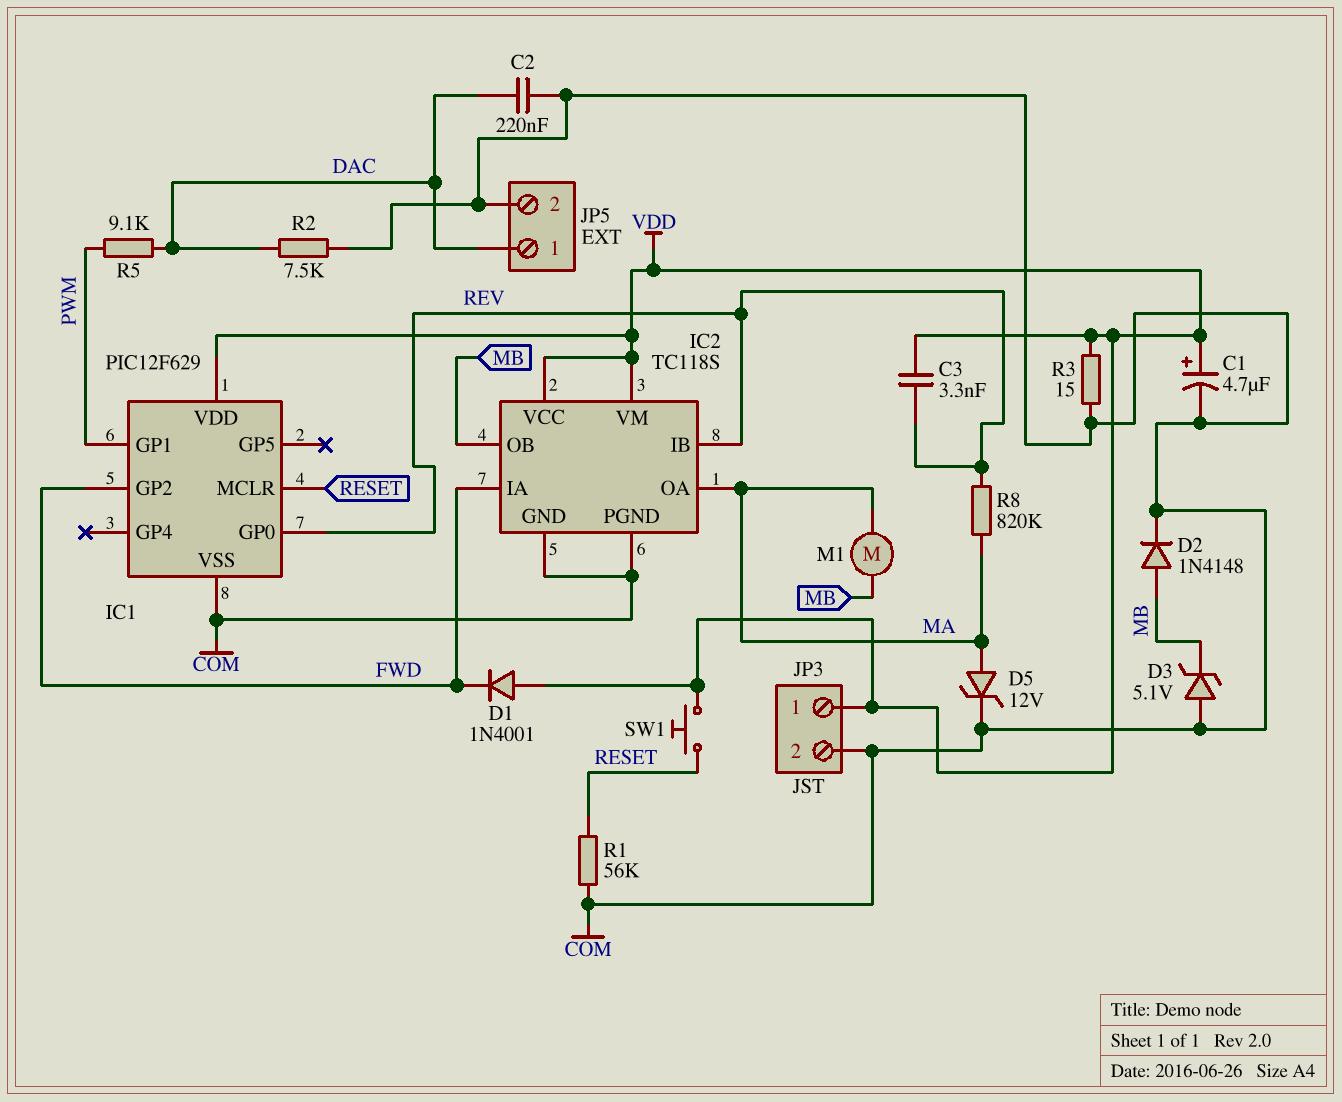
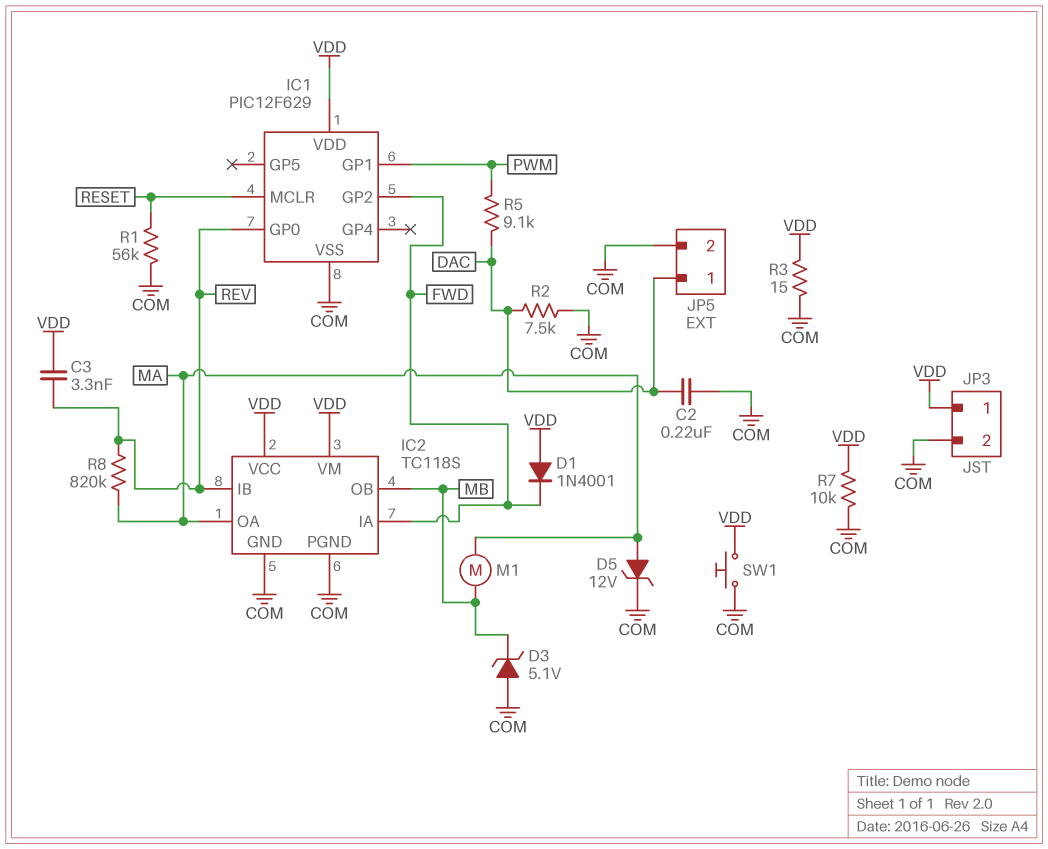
C1: 4.7uF (plus VDD, minus COM) -> none
D2: diode 1N4148 (A MB, K COM) -> none
R7: none -> 10k (COM, VDD)
SW1: button (RESET, VDD) -> button (COM, VDD)

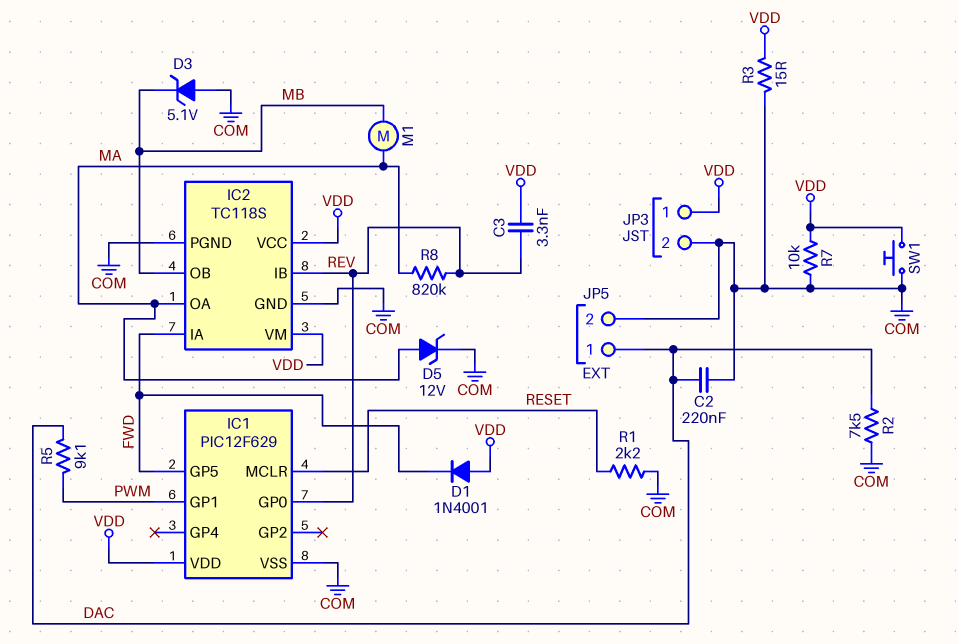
IC1 pin GP2: FWD -> none
IC1 pin GP5: none -> FWD
R1: 56k (COM, RESET) -> 2.2k (COM, RESET)

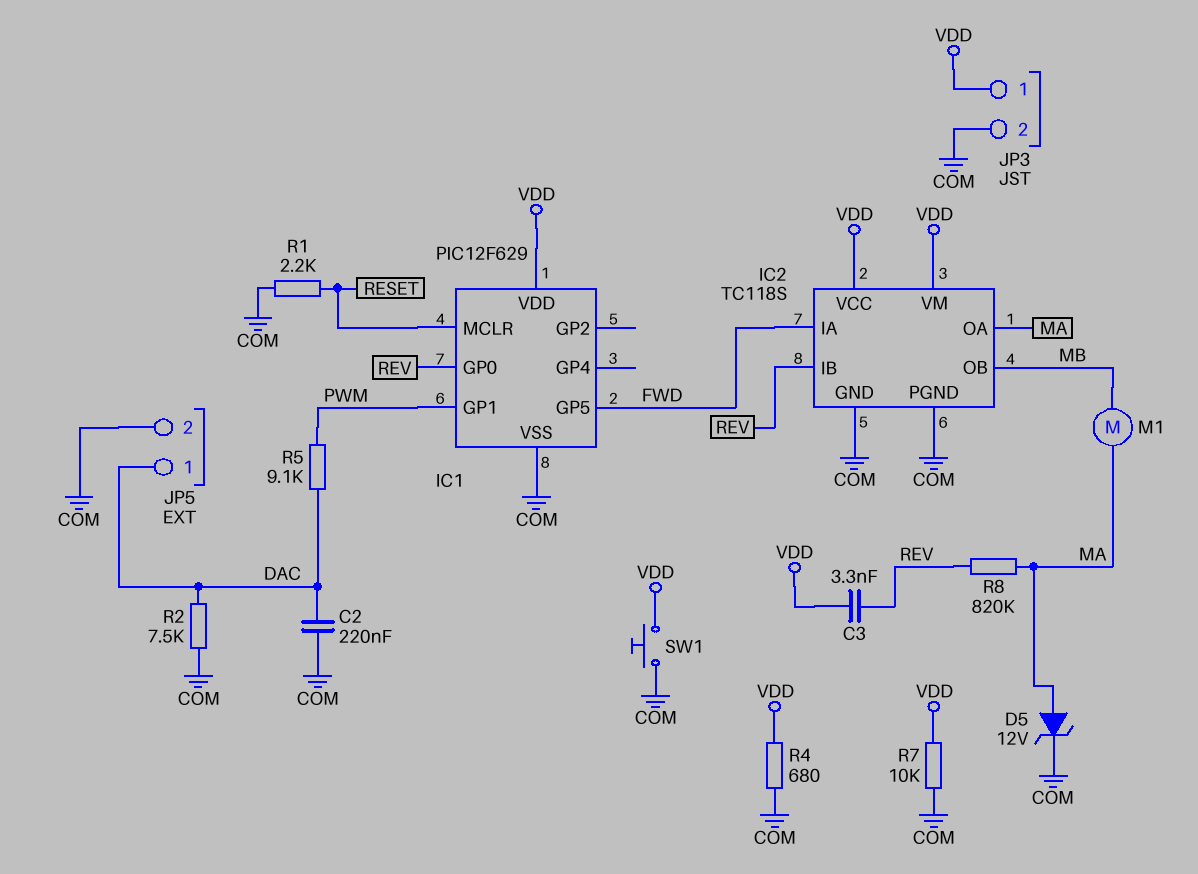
D1: diode 1N4001 (A VDD, K FWD) -> none
D3: zener 5.1V (A COM, K MB) -> none
R3: 15 (COM, VDD) -> none
R4: none -> 680 (COM, VDD)

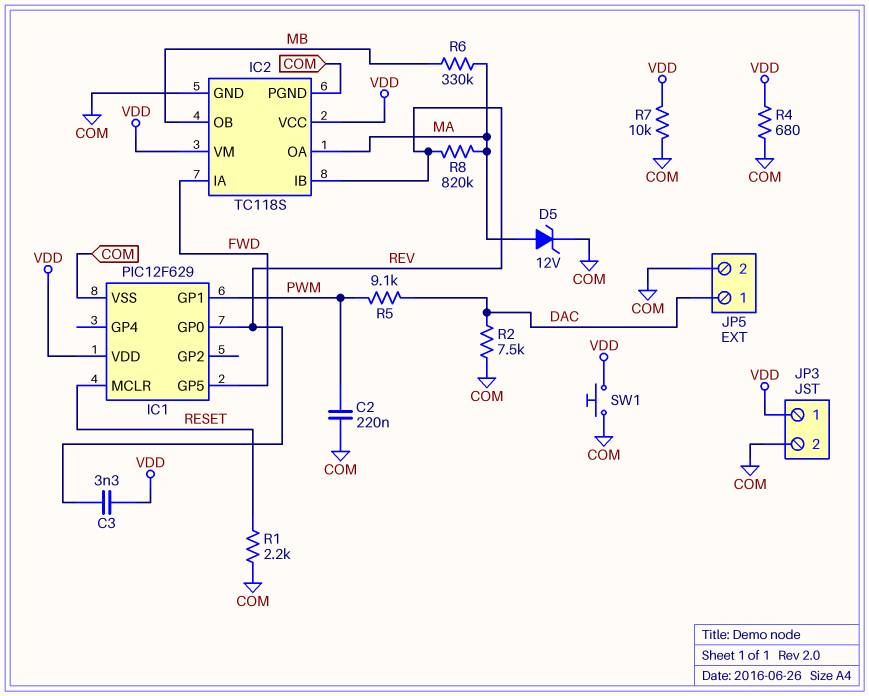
C2: 220nF (COM, DAC) -> 220nF (COM, PWM)
M1: motor (MA, MB) -> none
R6: none -> 330k (MA, MB)

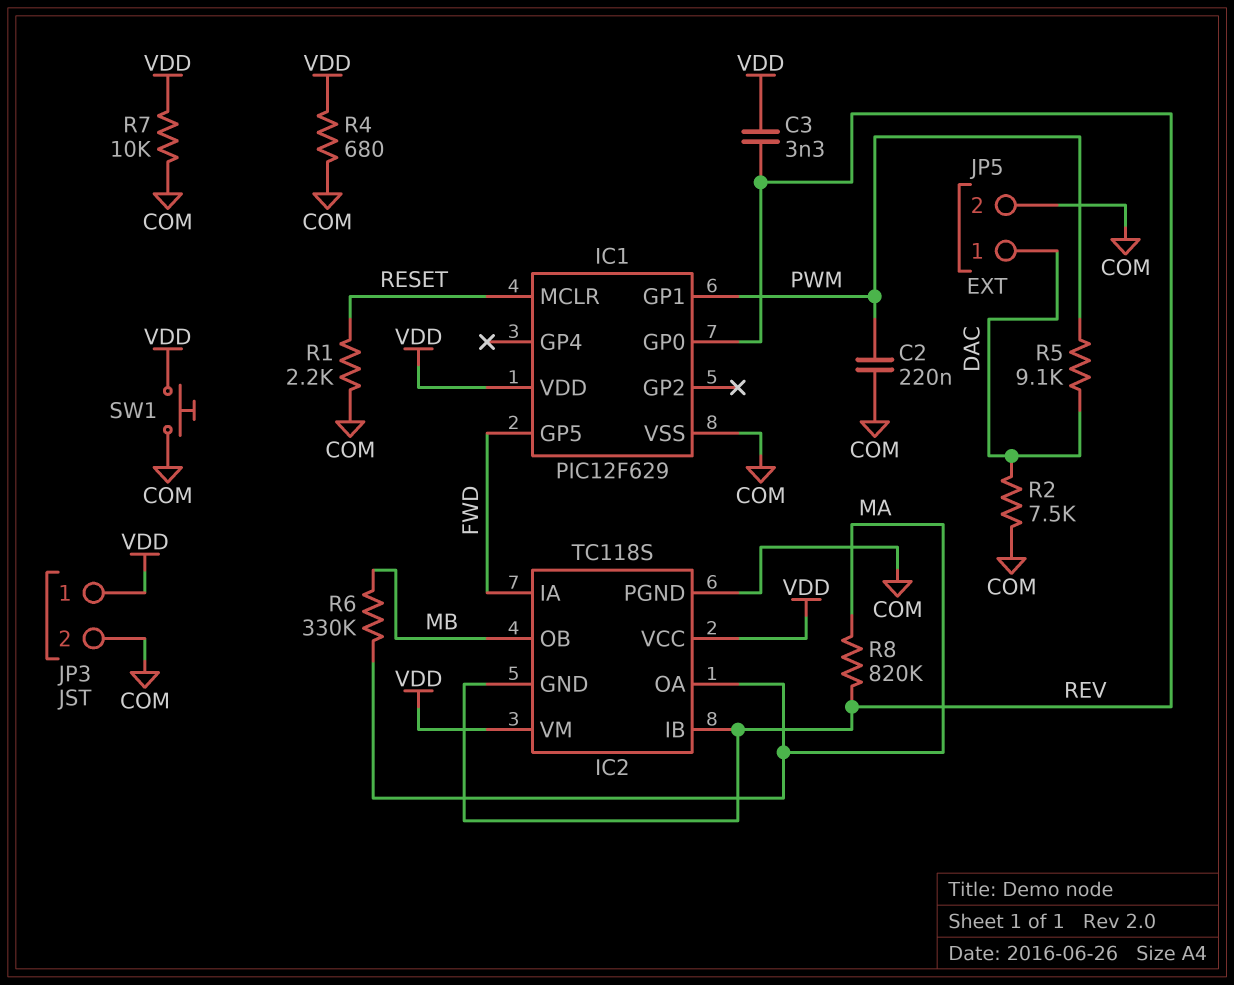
D5: zener 12V (A MA, K COM) -> none
IC2 pin GND: COM -> REV

